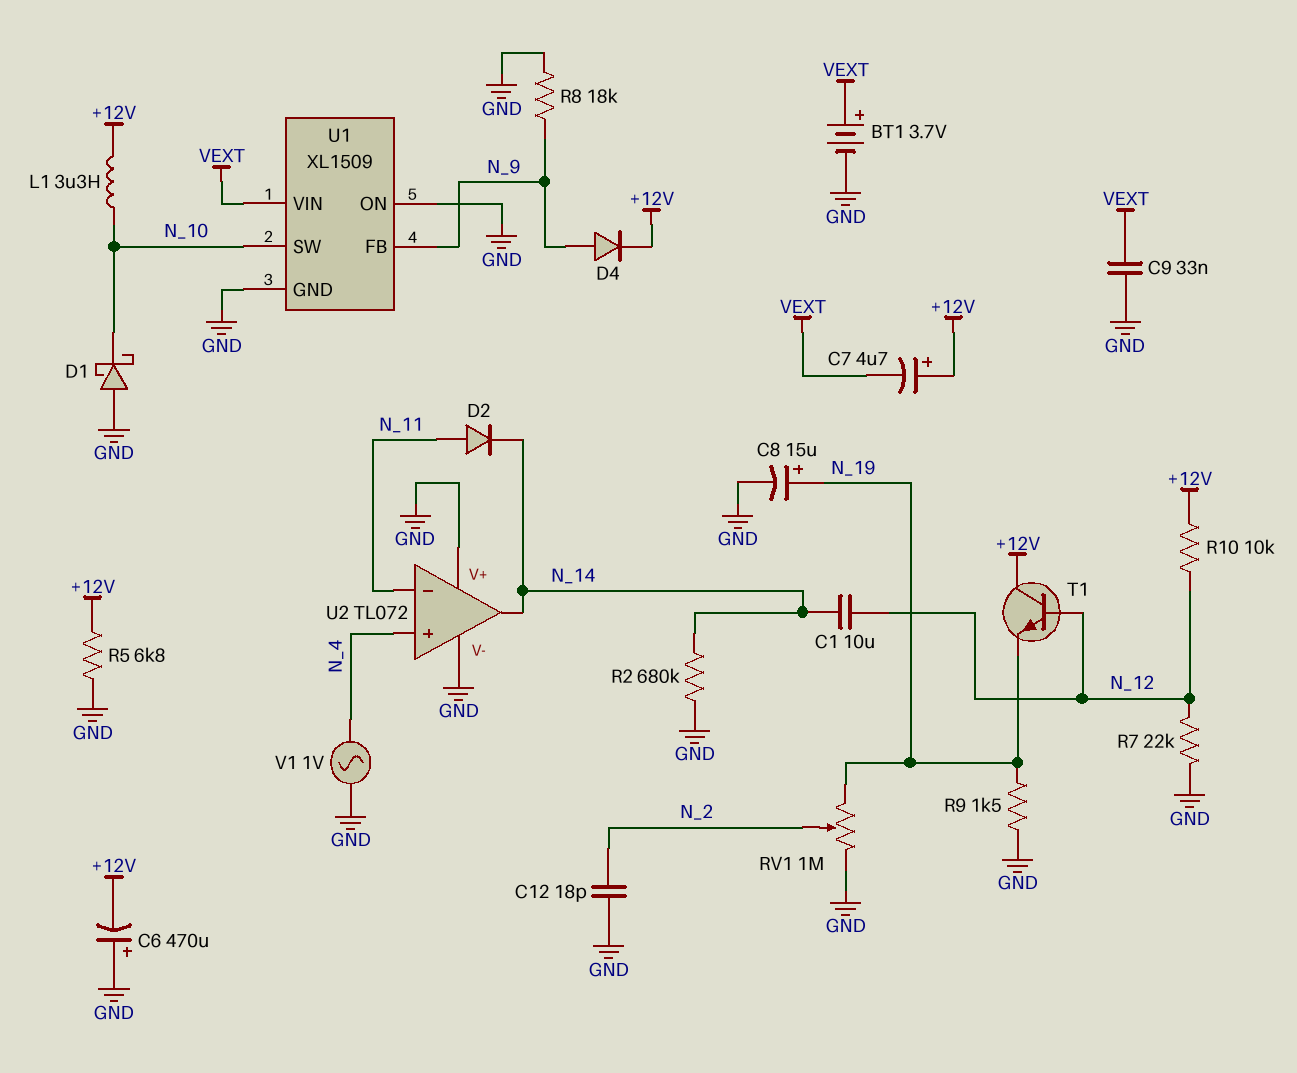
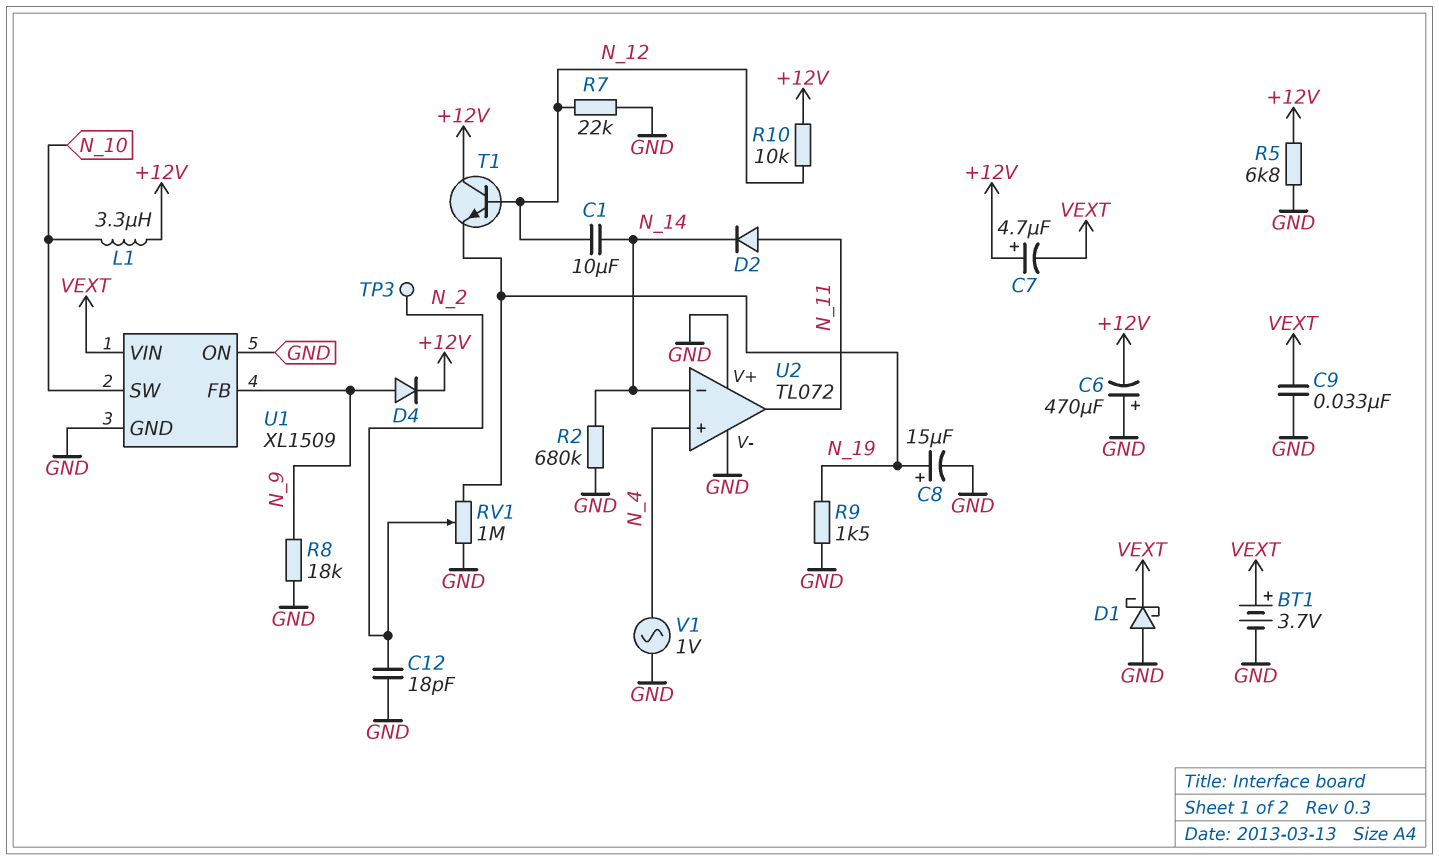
D1: schottky (A GND, K N_10) -> schottky (A GND, K VEXT)
TP3: none -> test point (N_2)
U2 pin in-: N_11 -> N_14
U2 pin out: N_14 -> N_11

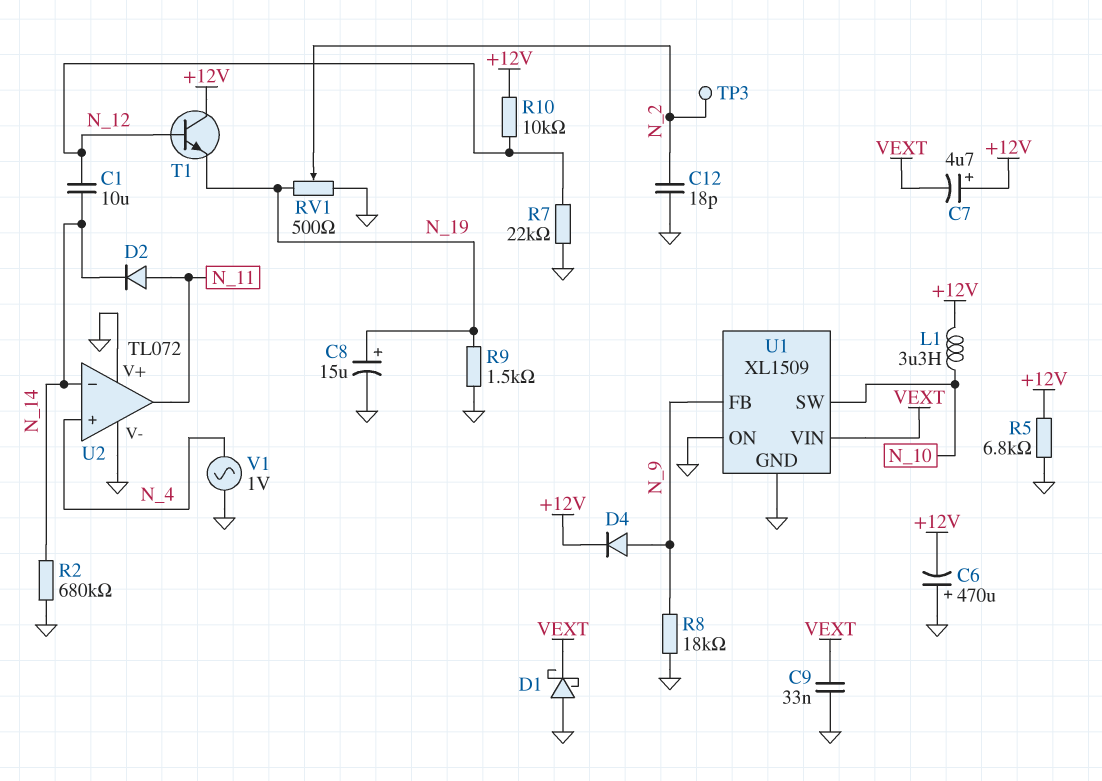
BT1: 3.7V (plus VEXT, minus GND) -> none
RV1: 1M (GND, N_19, wiper N_2) -> 500 (GND, N_19, wiper N_2)

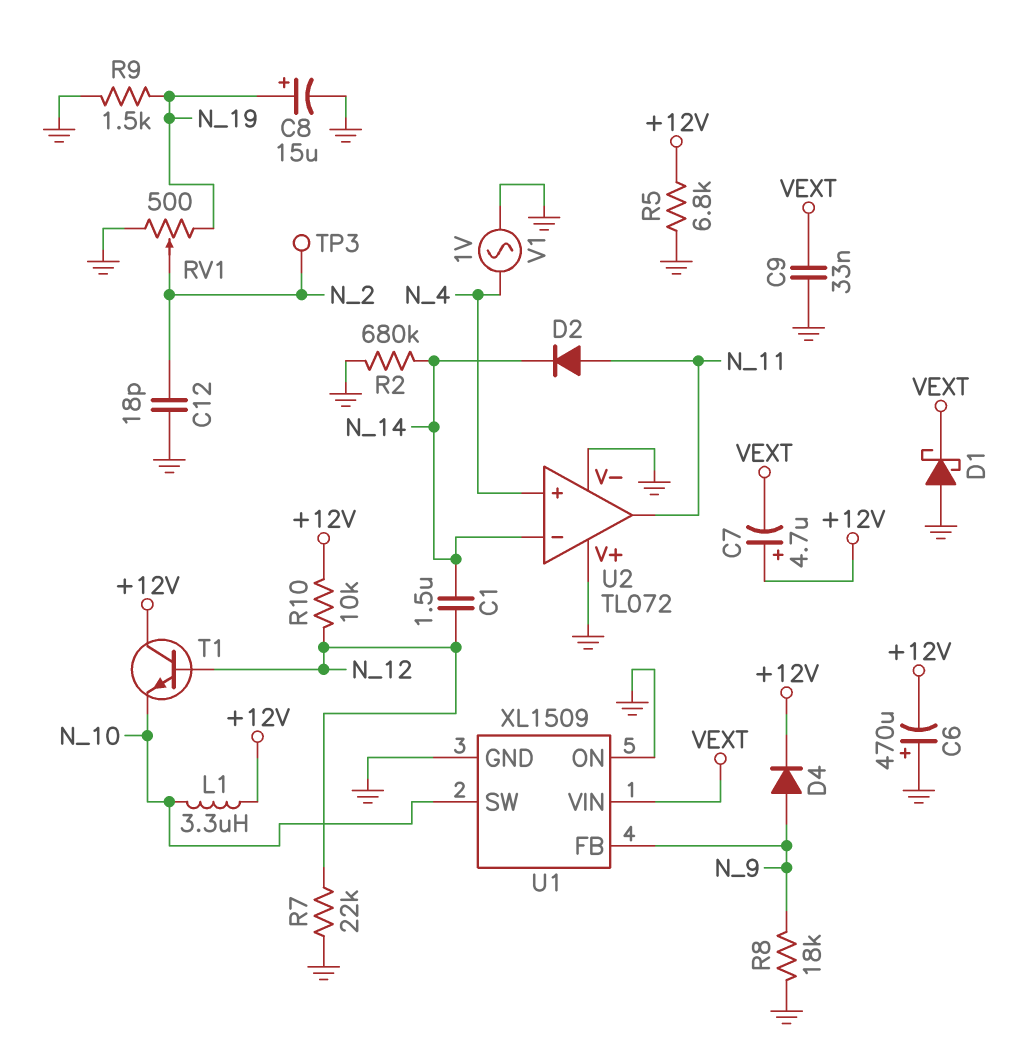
C1: 10uF (N_12, N_14) -> 1.5uF (N_12, N_14)
T1: NPN (B N_12, C +12V, E N_19) -> NPN (B N_12, C +12V, E N_10)

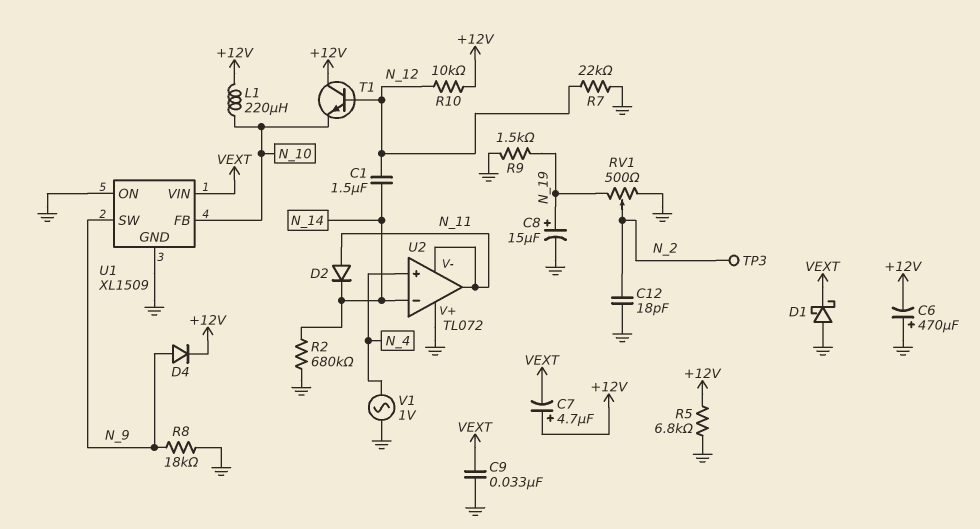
L1: 3.3uH (+12V, N_10) -> 220uH (+12V, N_10)
U1 pin FB: N_9 -> N_10
U1 pin SW: N_10 -> N_9
U2 pin V-: GND -> N_11

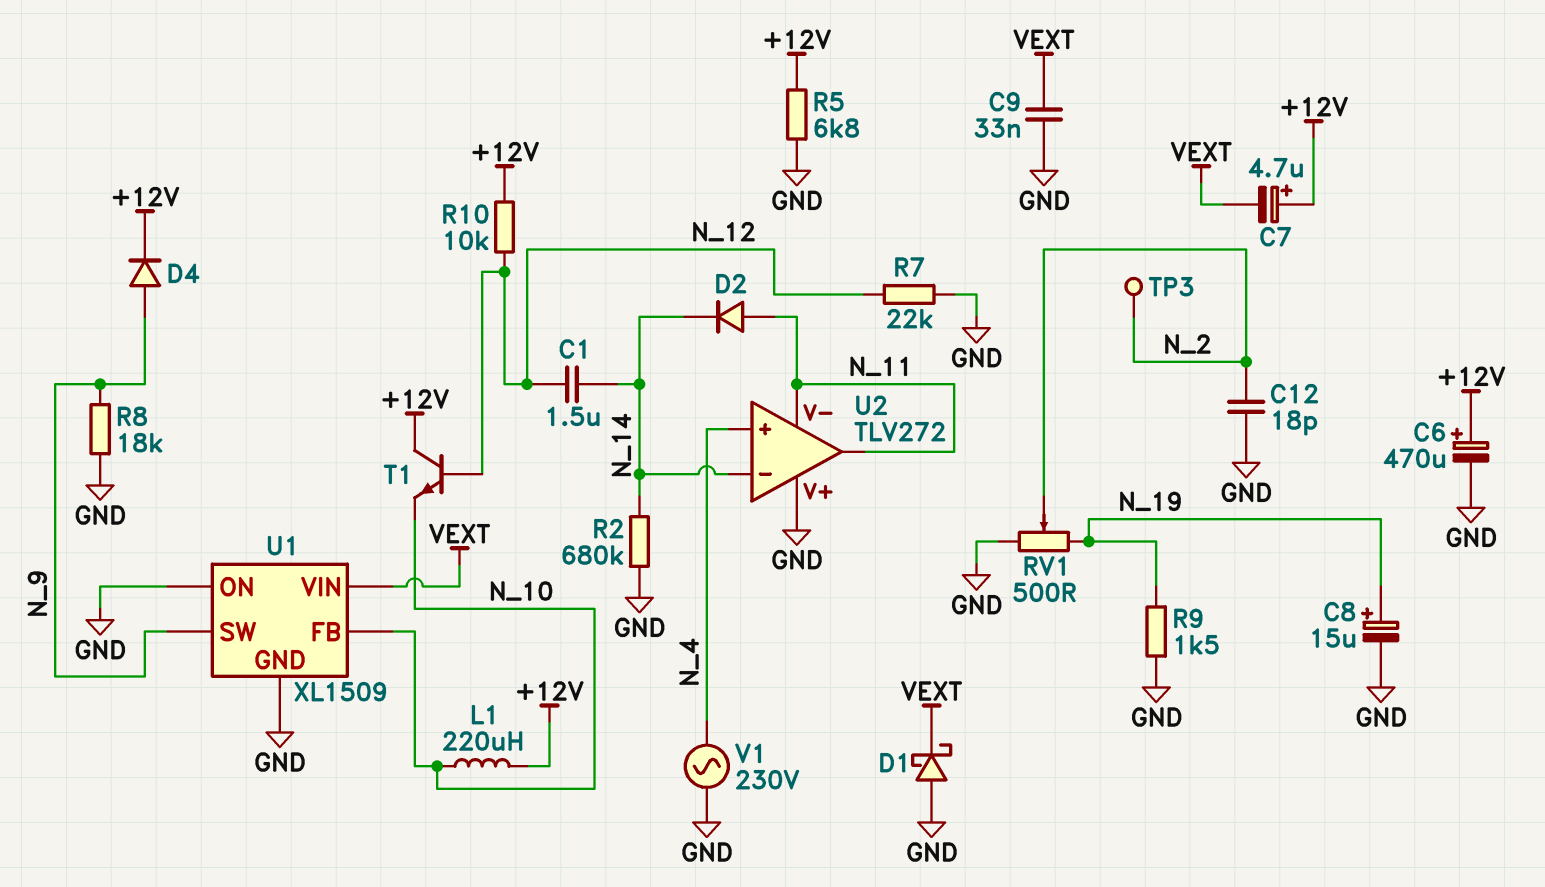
C6: 470uF (plus GND, minus +12V) -> 470uF (plus +12V, minus GND)
U2: TL072 -> TLV272
V1: AC 1V (GND, N_4) -> AC 230V (GND, N_4)

